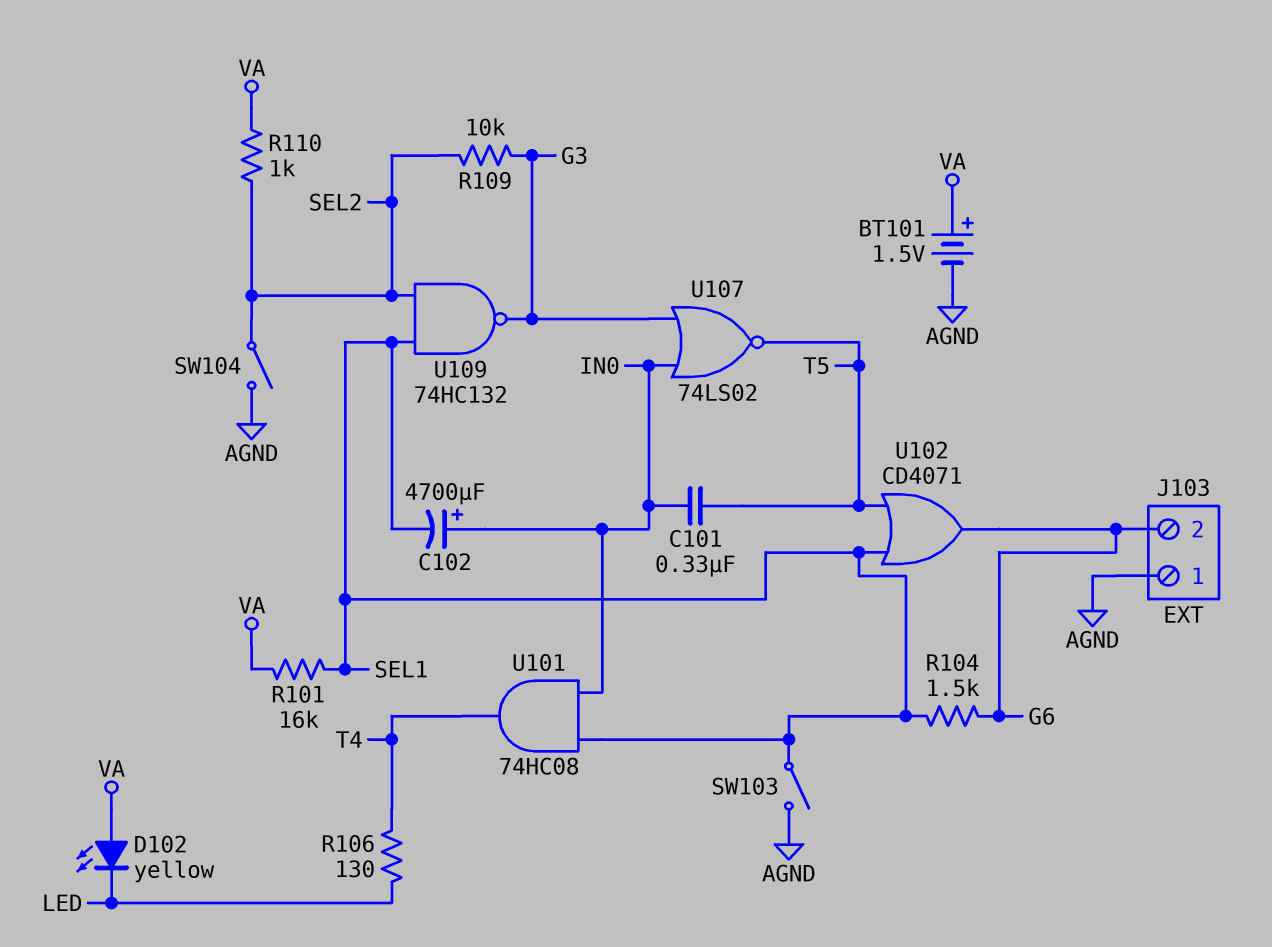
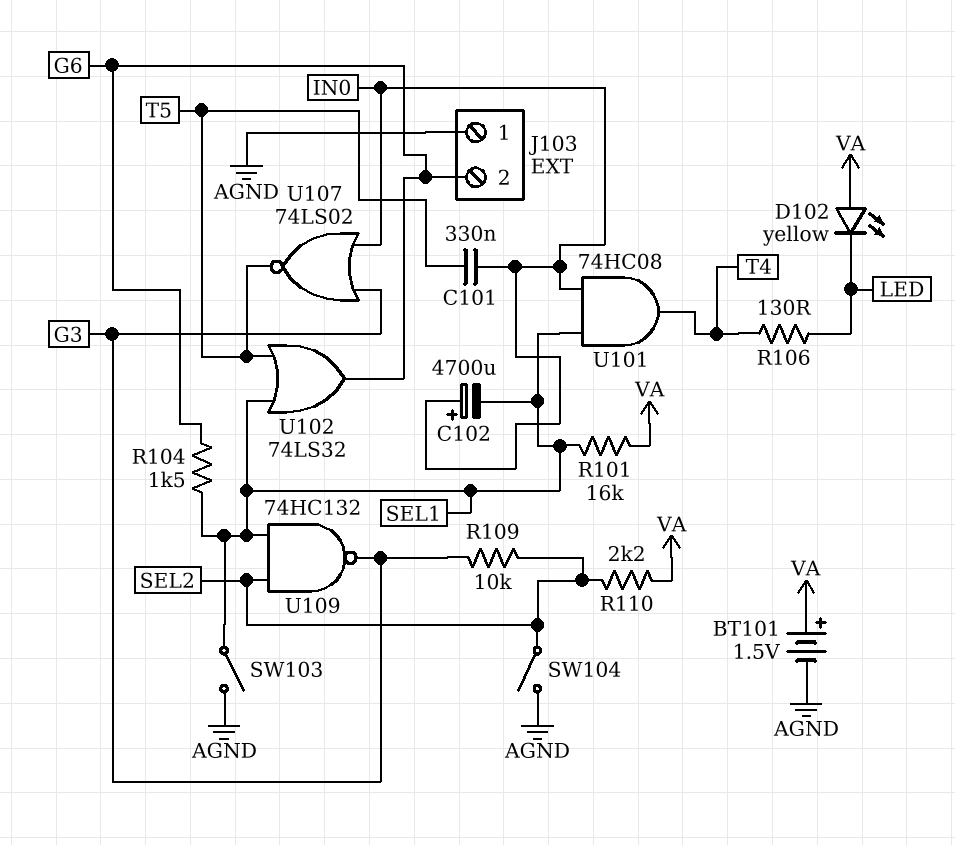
R110: 1k (SEL2, VA) -> 2.2k (SEL2, VA)
U102: OR CD4071 (in SEL1, in T5, out G6) -> OR 74LS32 (in SEL1, in T5, out G6)

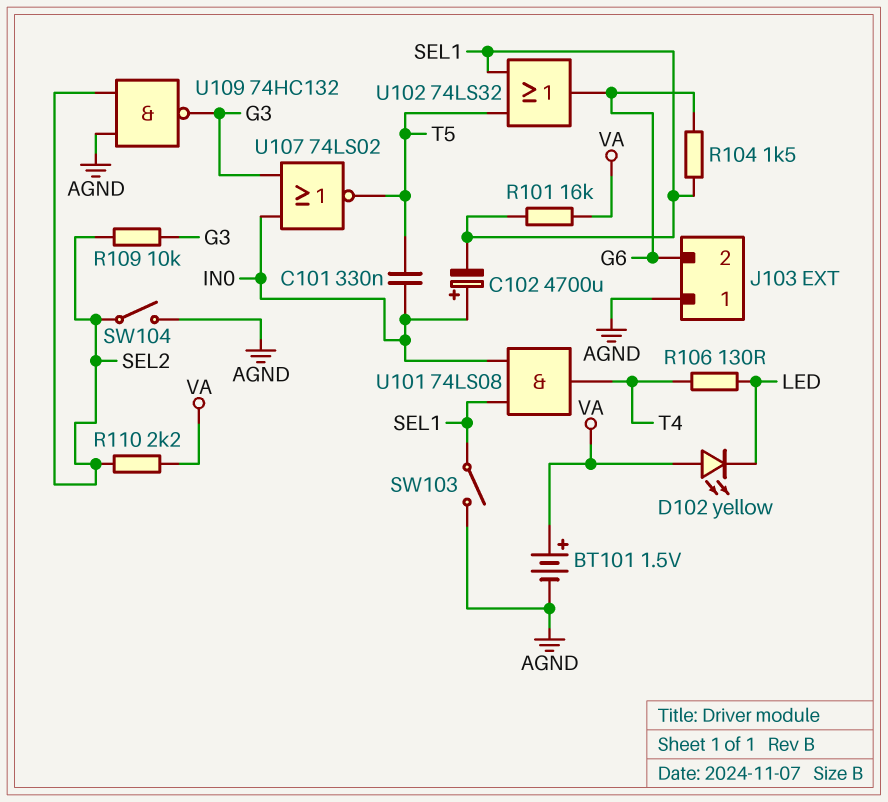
U101: AND 74HC08 (in IN0, in SEL1, out T4) -> AND 74LS08 (in IN0, in SEL1, out T4)
U109: NAND 74HC132 (in SEL1, in SEL2, out G3) -> NAND 74HC132 (in AGND, in SEL2, out G3)

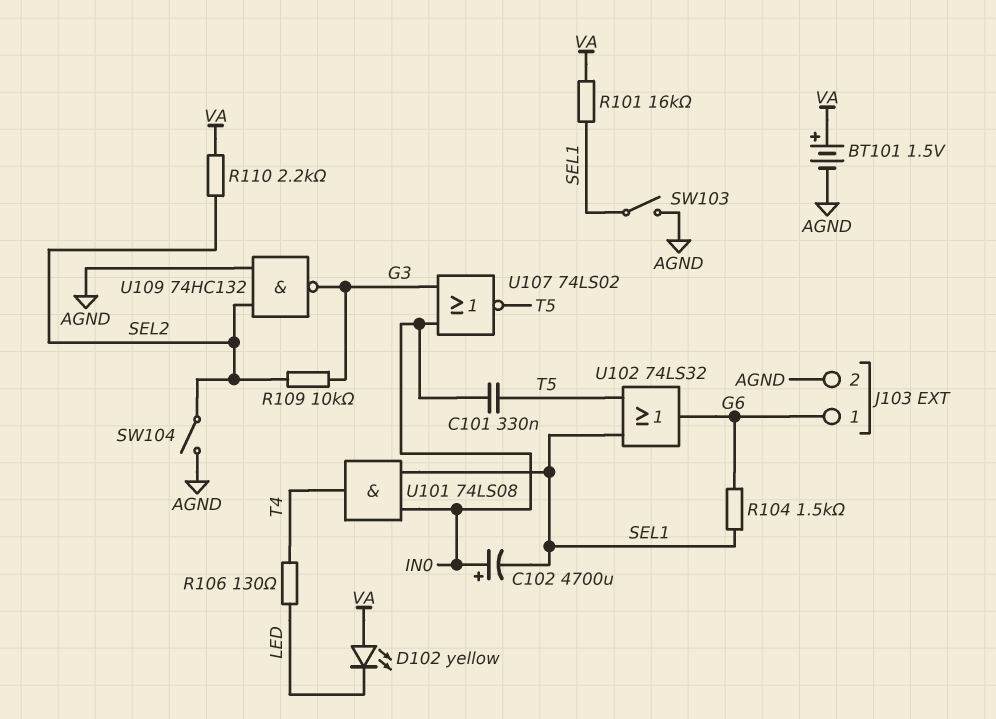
J103 pin 1: AGND -> G6
J103 pin 2: G6 -> AGND

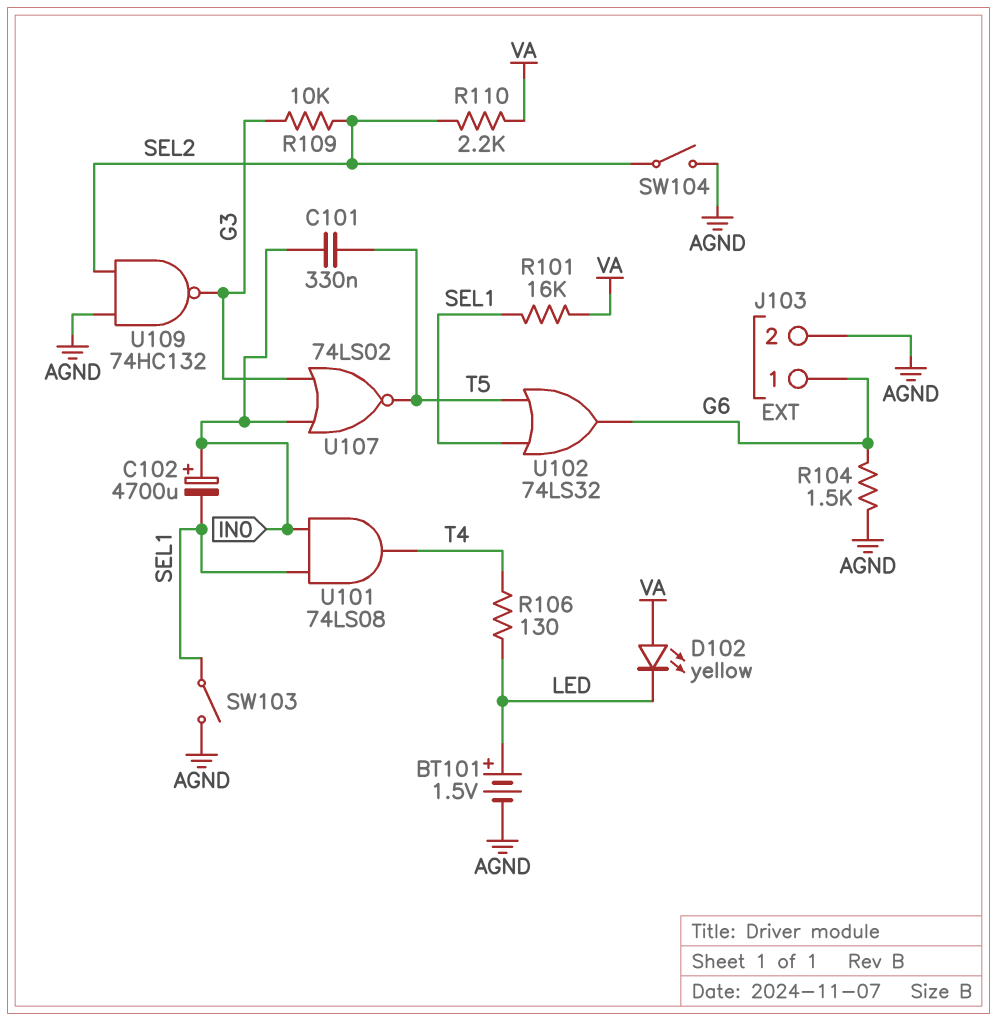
BT101: 1.5V (plus VA, minus AGND) -> 1.5V (plus LED, minus AGND)
R104: 1.5k (G6, SEL1) -> 1.5k (AGND, G6)

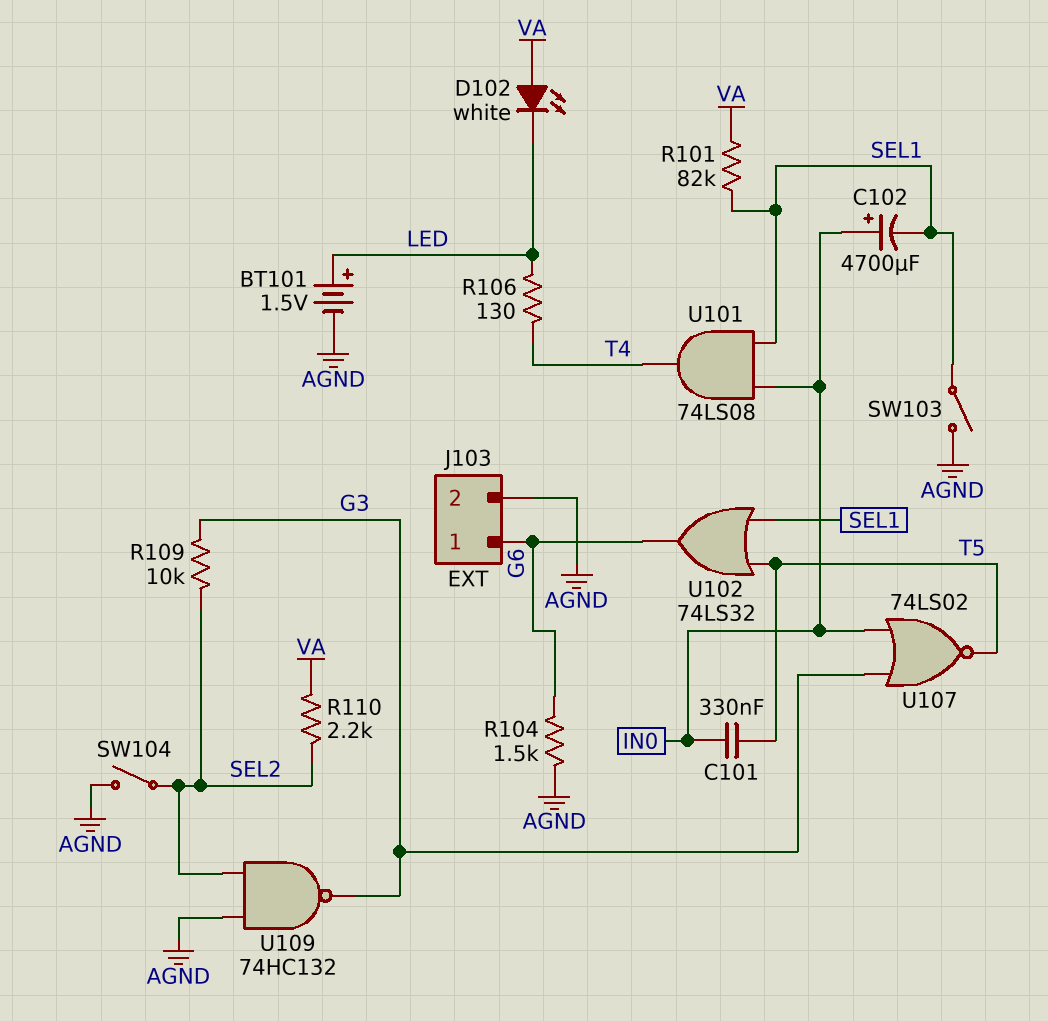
D102: LED yellow (A VA, K LED) -> LED white (A VA, K LED)
R101: 16k (SEL1, VA) -> 82k (SEL1, VA)

